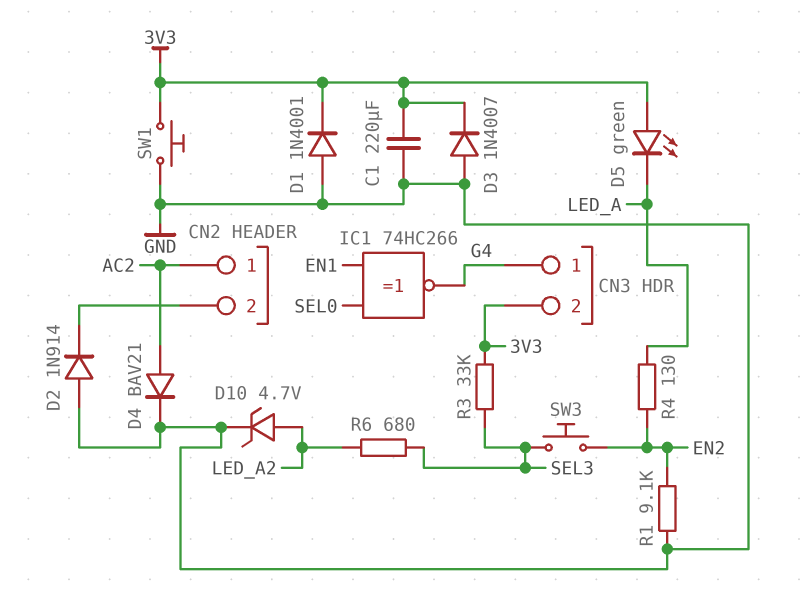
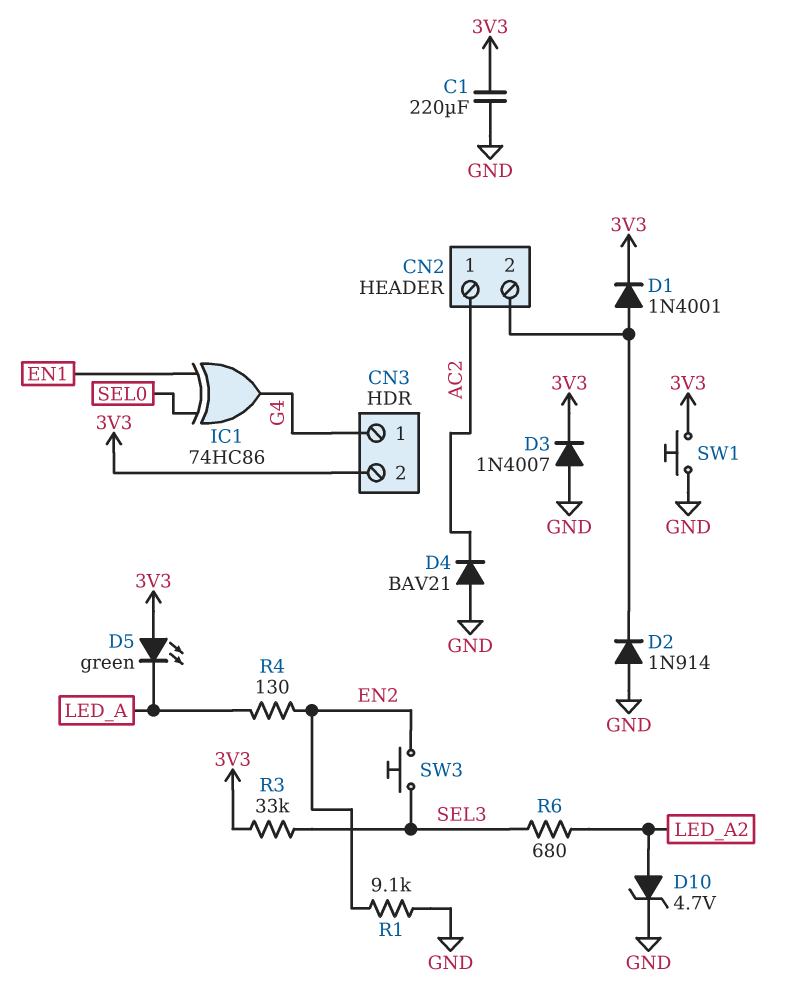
D1: diode 1N4001 (A GND, K 3V3) -> diode 1N4001 (A CN2/2, K 3V3)
D4: diode BAV21 (A AC2, K GND) -> diode BAV21 (A GND, K AC2)
IC1: XNOR 74HC266 (in EN1, in SEL0, out G4) -> XOR 74HC86 (in EN1, in SEL0, out G4)

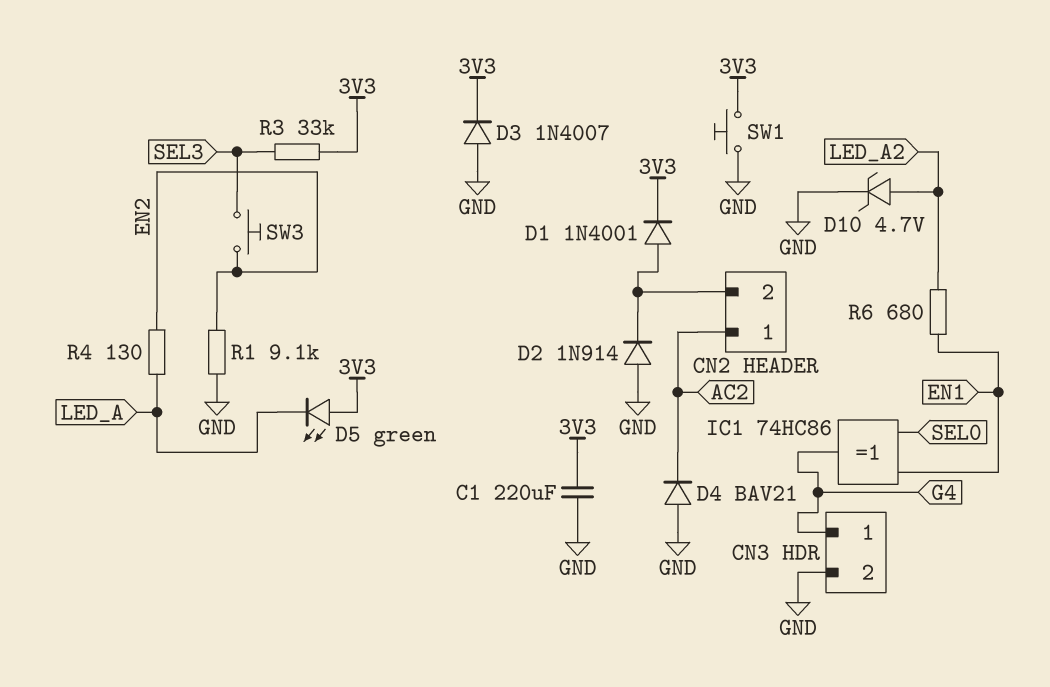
CN3 pin 2: 3V3 -> GND
R6: 680 (LED_A2, SEL3) -> 680 (EN1, LED_A2)

